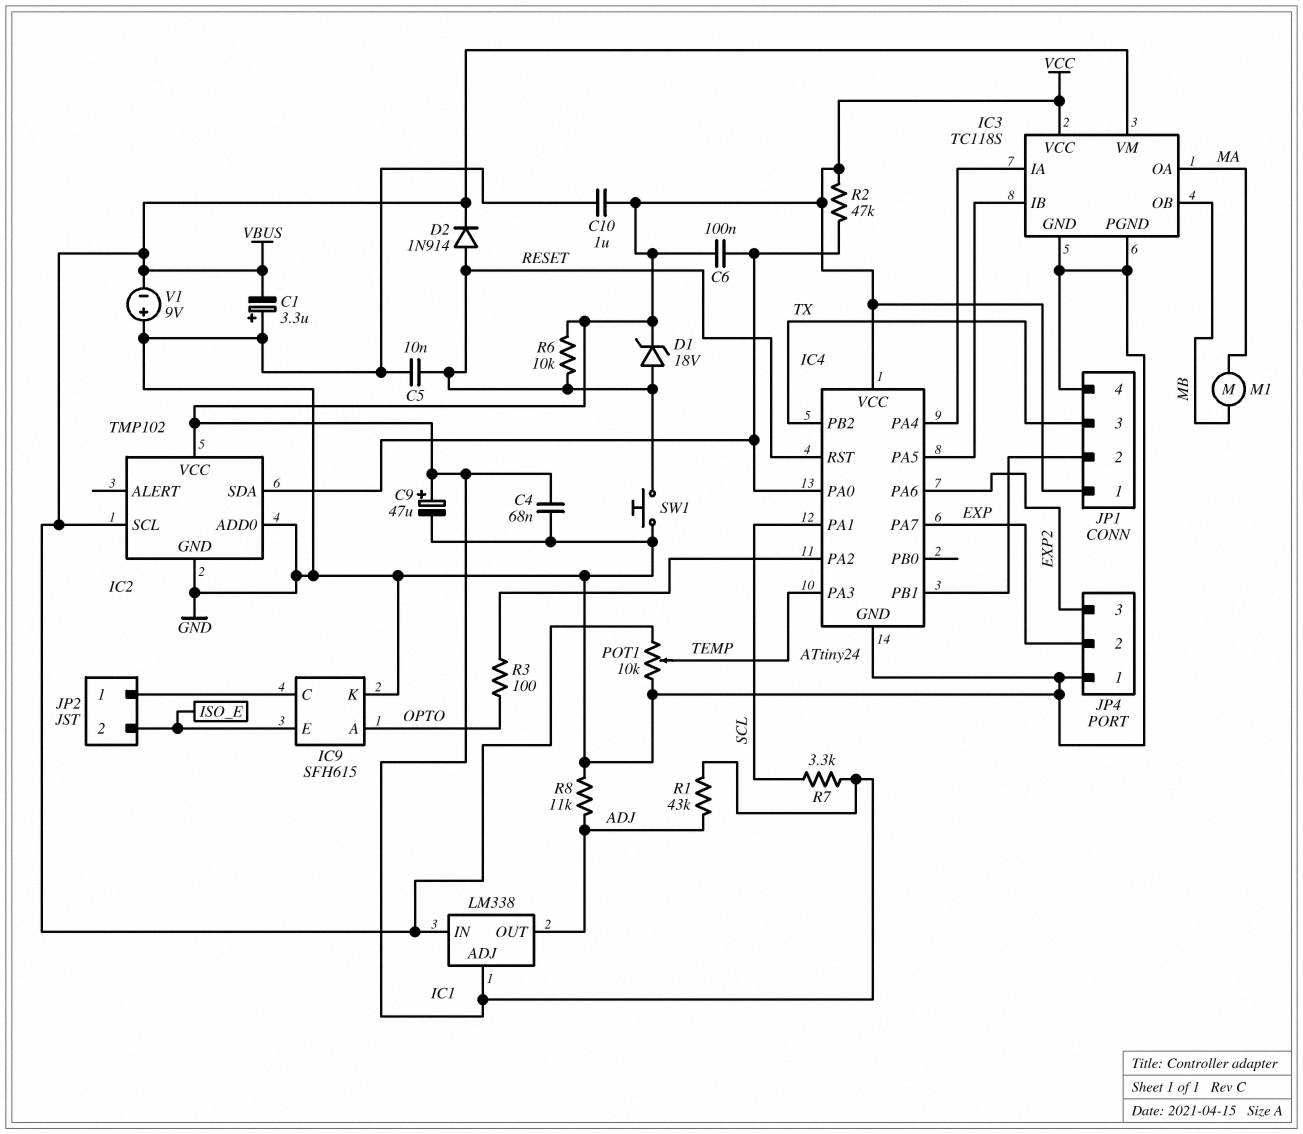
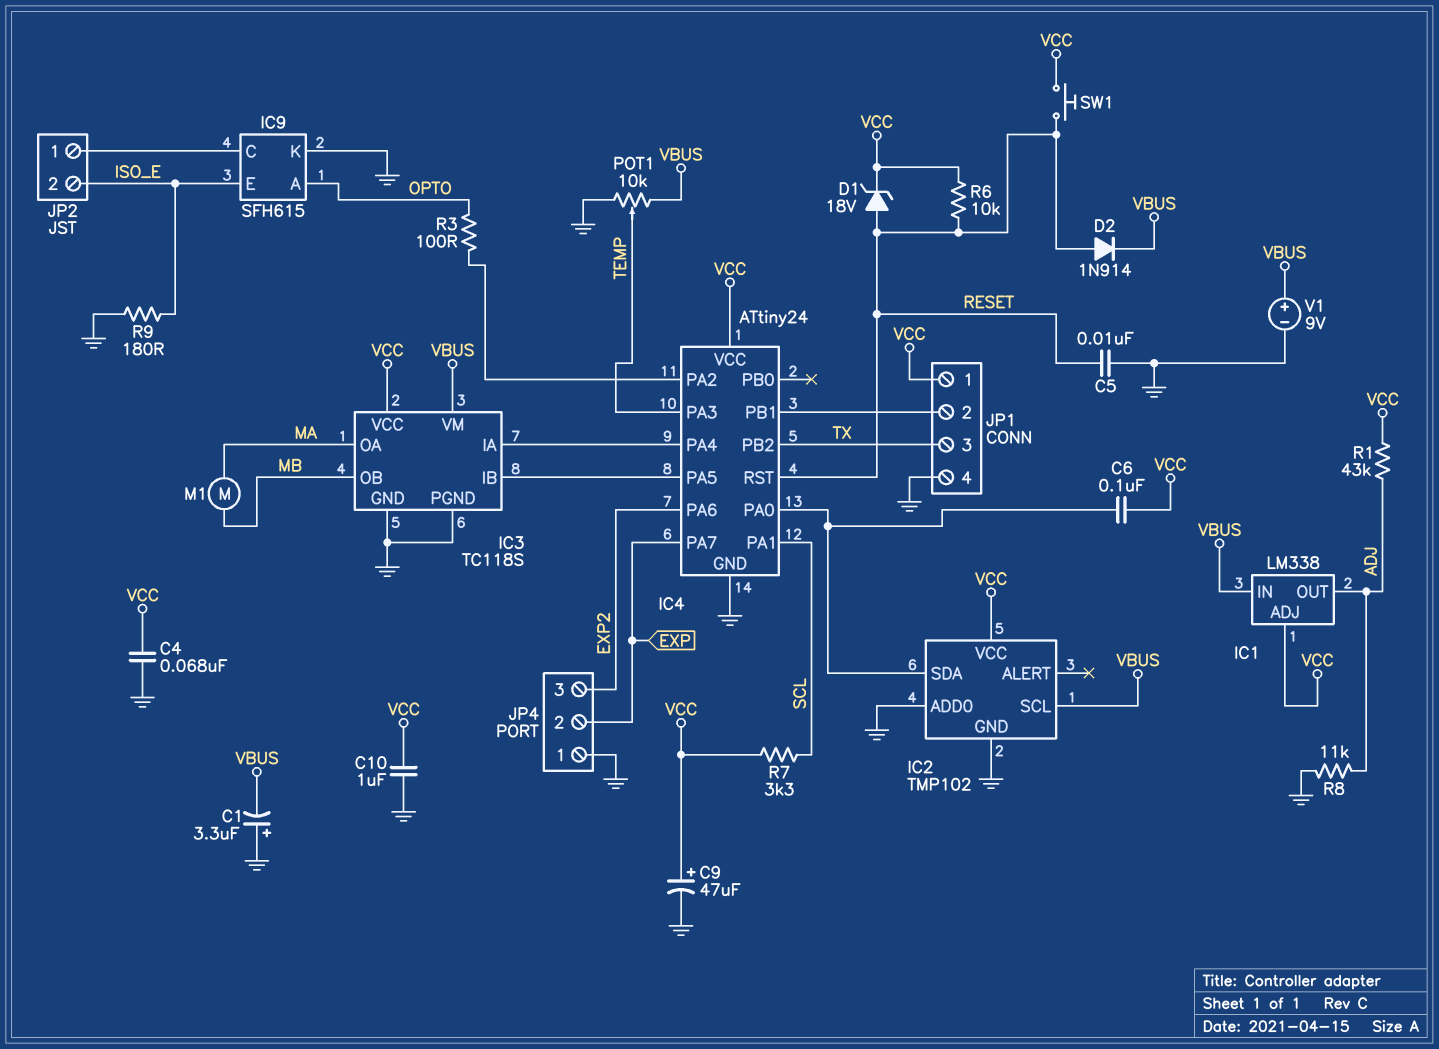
R2: 47k (IC2/SDA, VCC) -> none
R9: none -> 180 (GND, ISO_E)
SW1: button (GND, RESET) -> button (RESET, VCC)
V1: 9V (plus GND, minus VBUS) -> 9V (plus VBUS, minus GND)

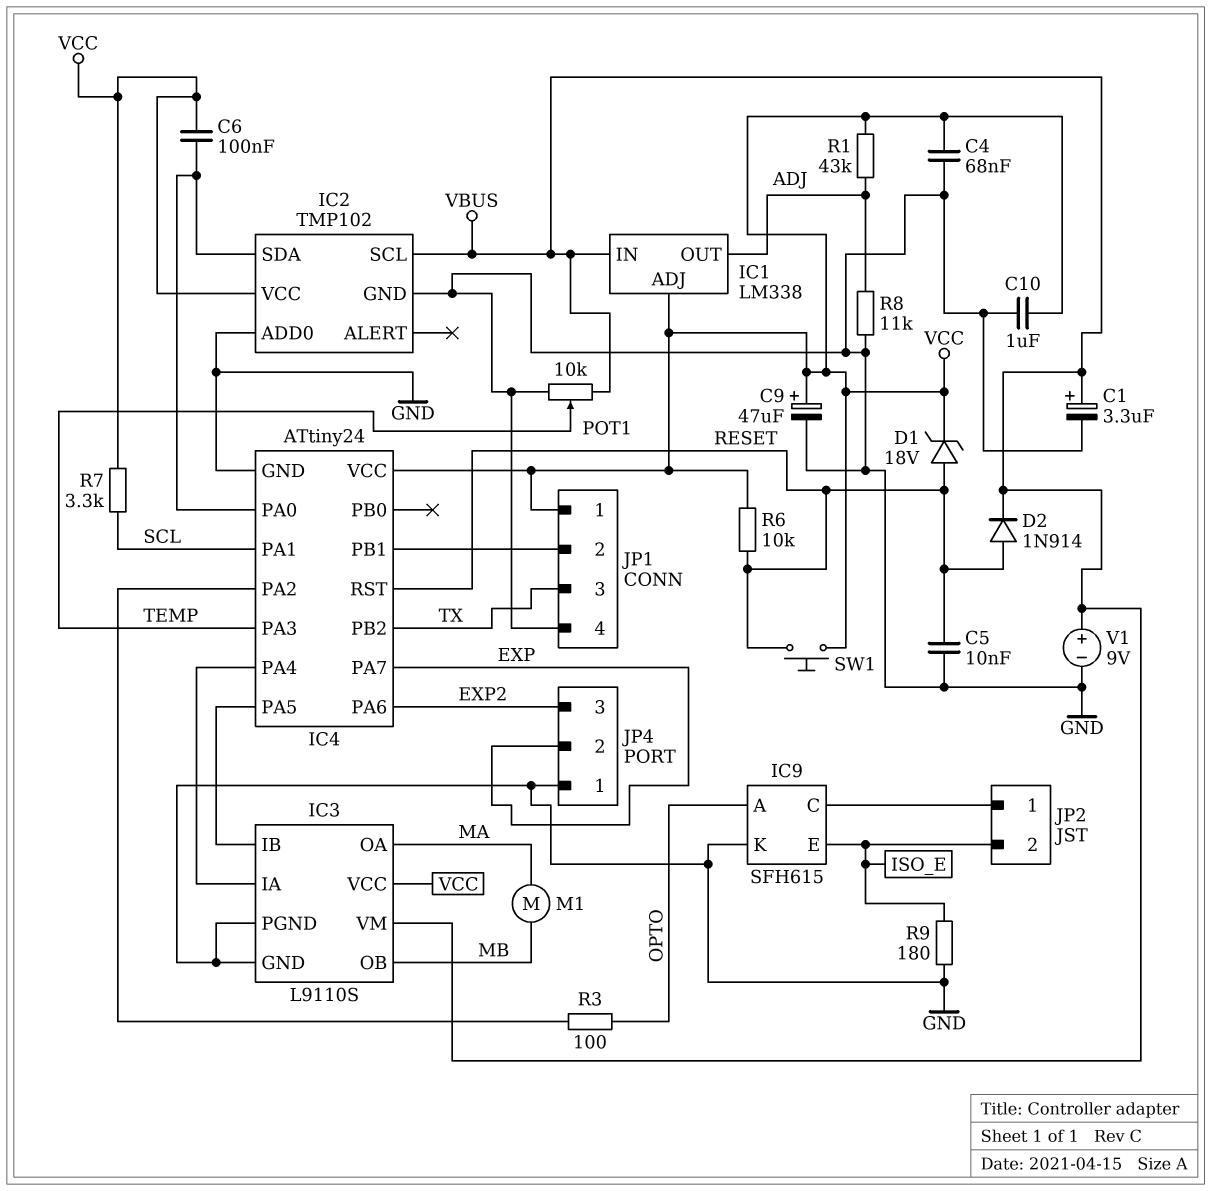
C1: 3.3uF (plus GND, minus VBUS) -> 3.3uF (plus VBUS, minus GND)
IC3: TC118S -> L9110S

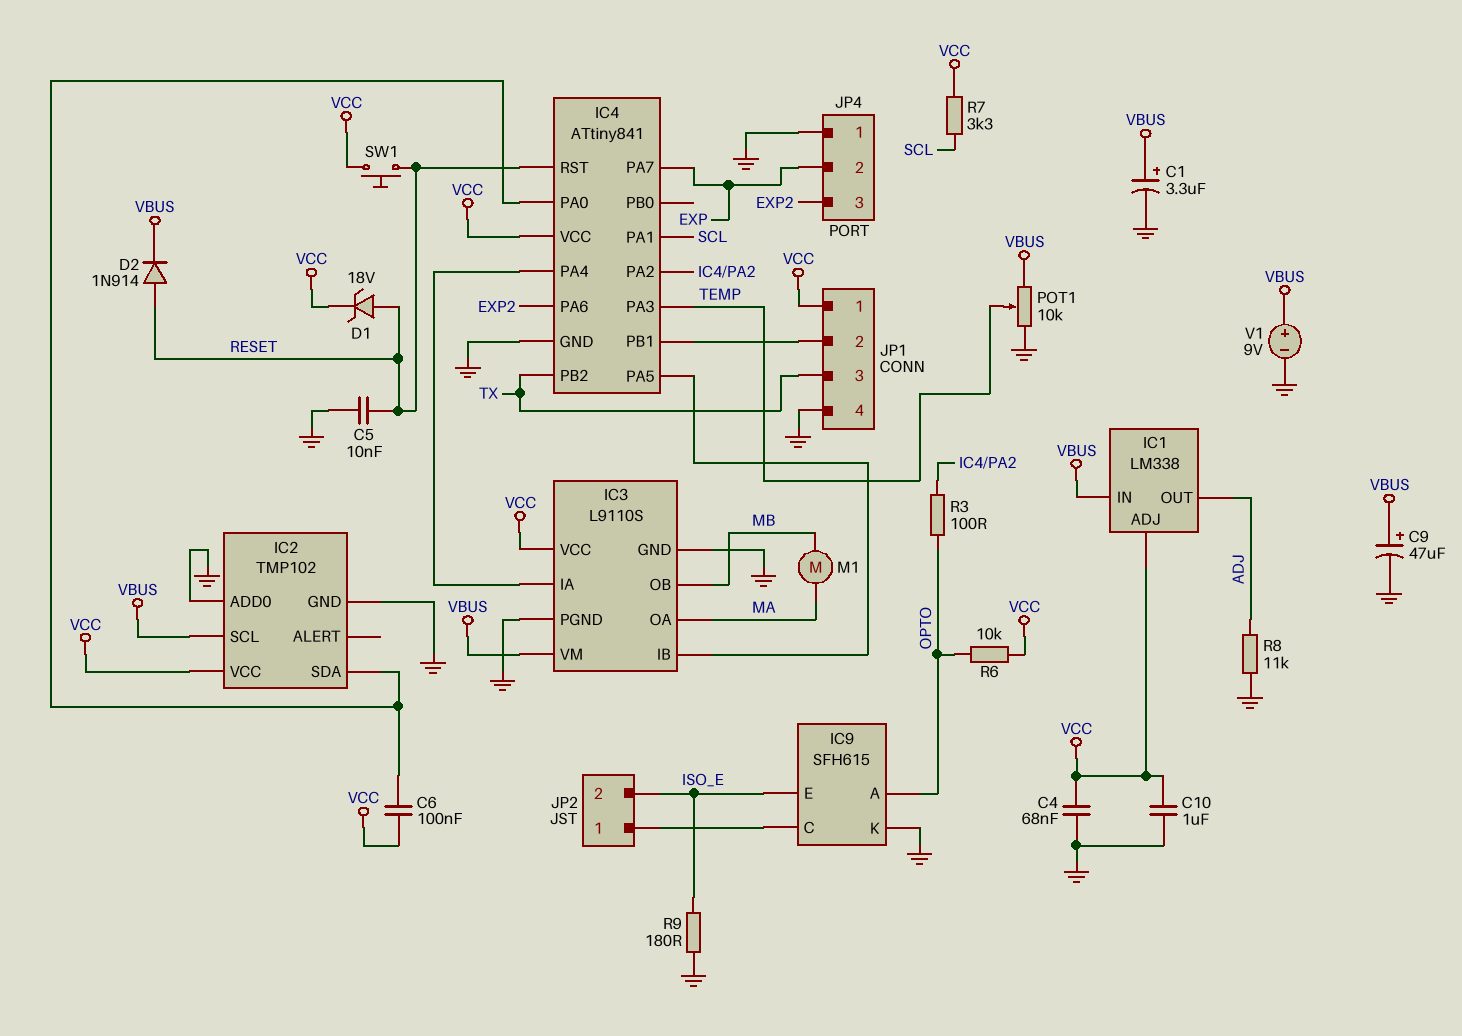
C9: 47uF (plus VCC, minus GND) -> 47uF (plus VBUS, minus GND)
IC4: ATtiny24 -> ATtiny841
R1: 43k (ADJ, VCC) -> none
R6: 10k (RESET, VCC) -> 10k (OPTO, VCC)

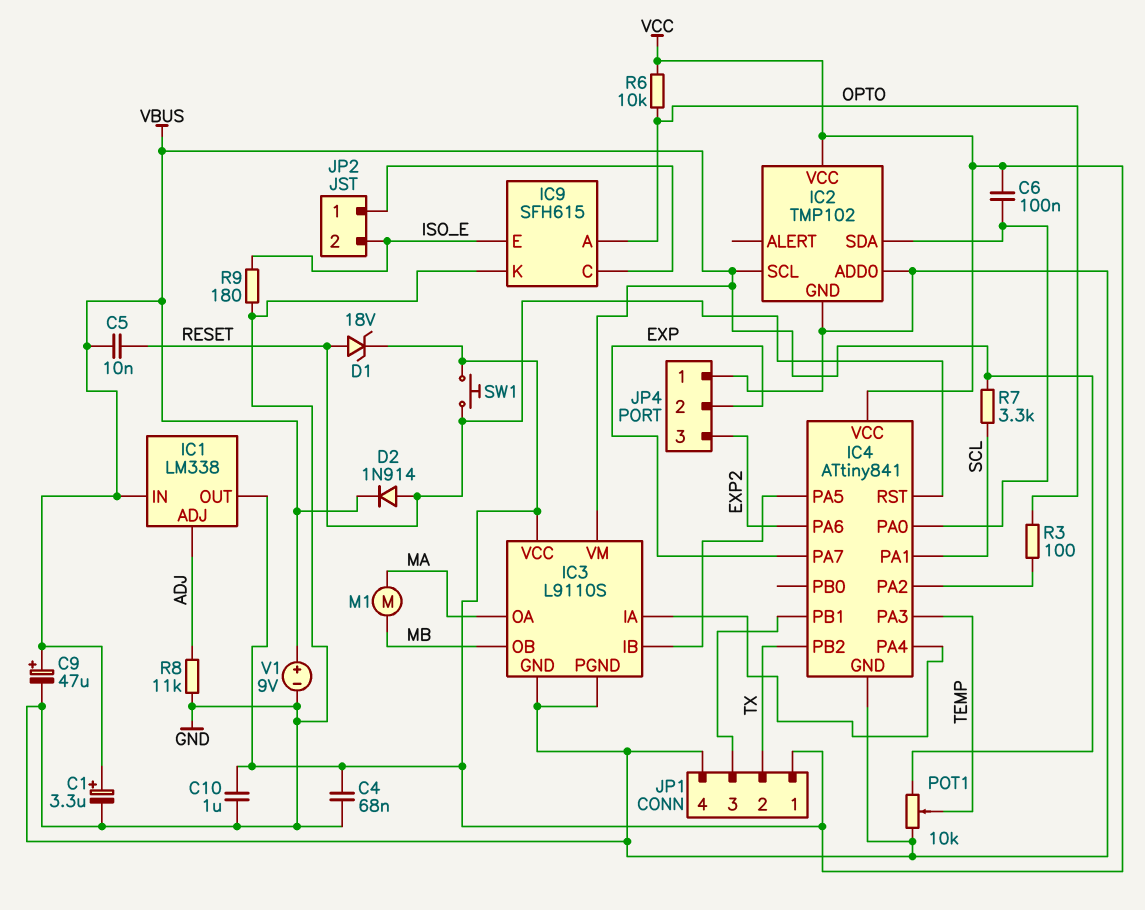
C5: 10nF (GND, RESET) -> 10nF (RESET, VBUS)
IC1 pin ADJ: VCC -> ADJ
IC1 pin OUT: ADJ -> VCC
JP1 pin 2: IC4/PB1 -> TX
JP1 pin 3: TX -> IC4/PB1
R7: 3.3k (SCL, VCC) -> 3.3k (SCL, VBUS)

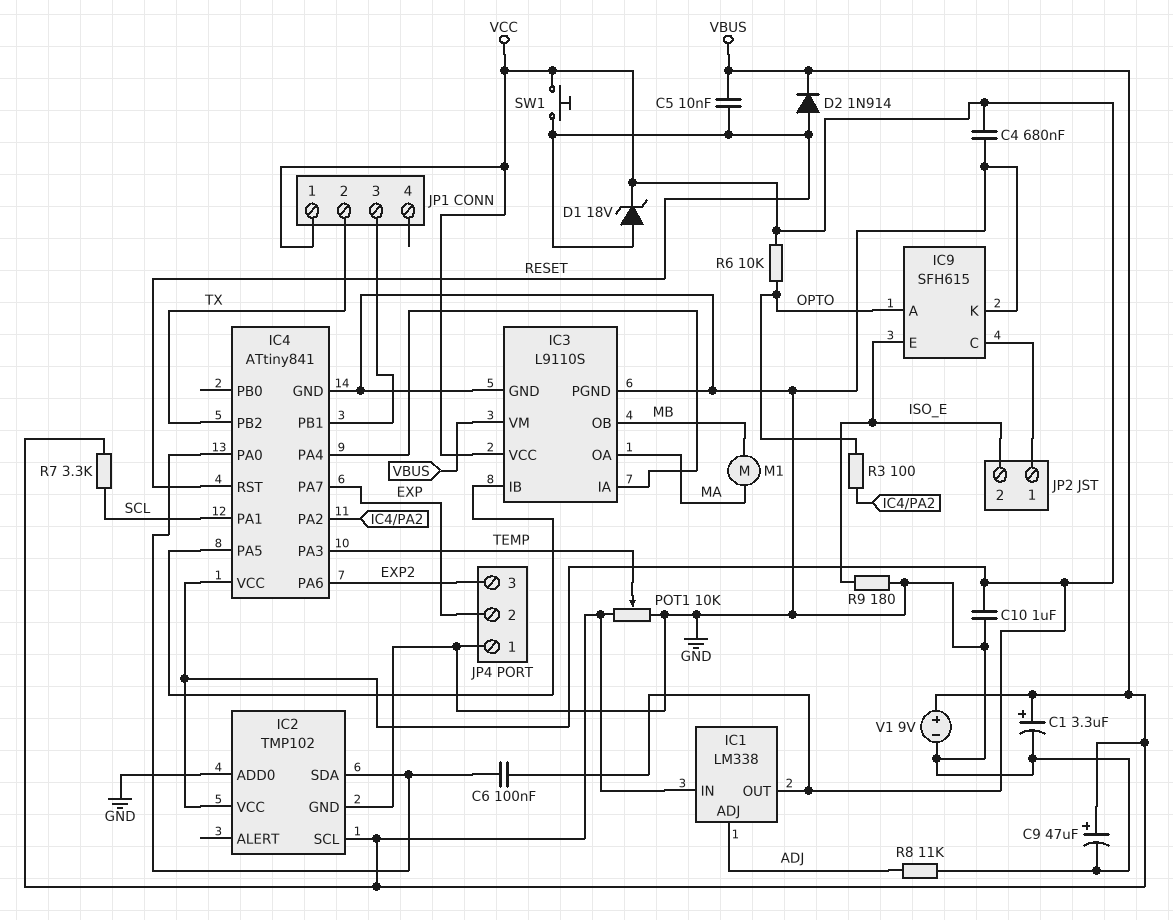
C4: 68nF (GND, VCC) -> 680nF (GND, VCC)
JP1 pin 4: GND -> none

